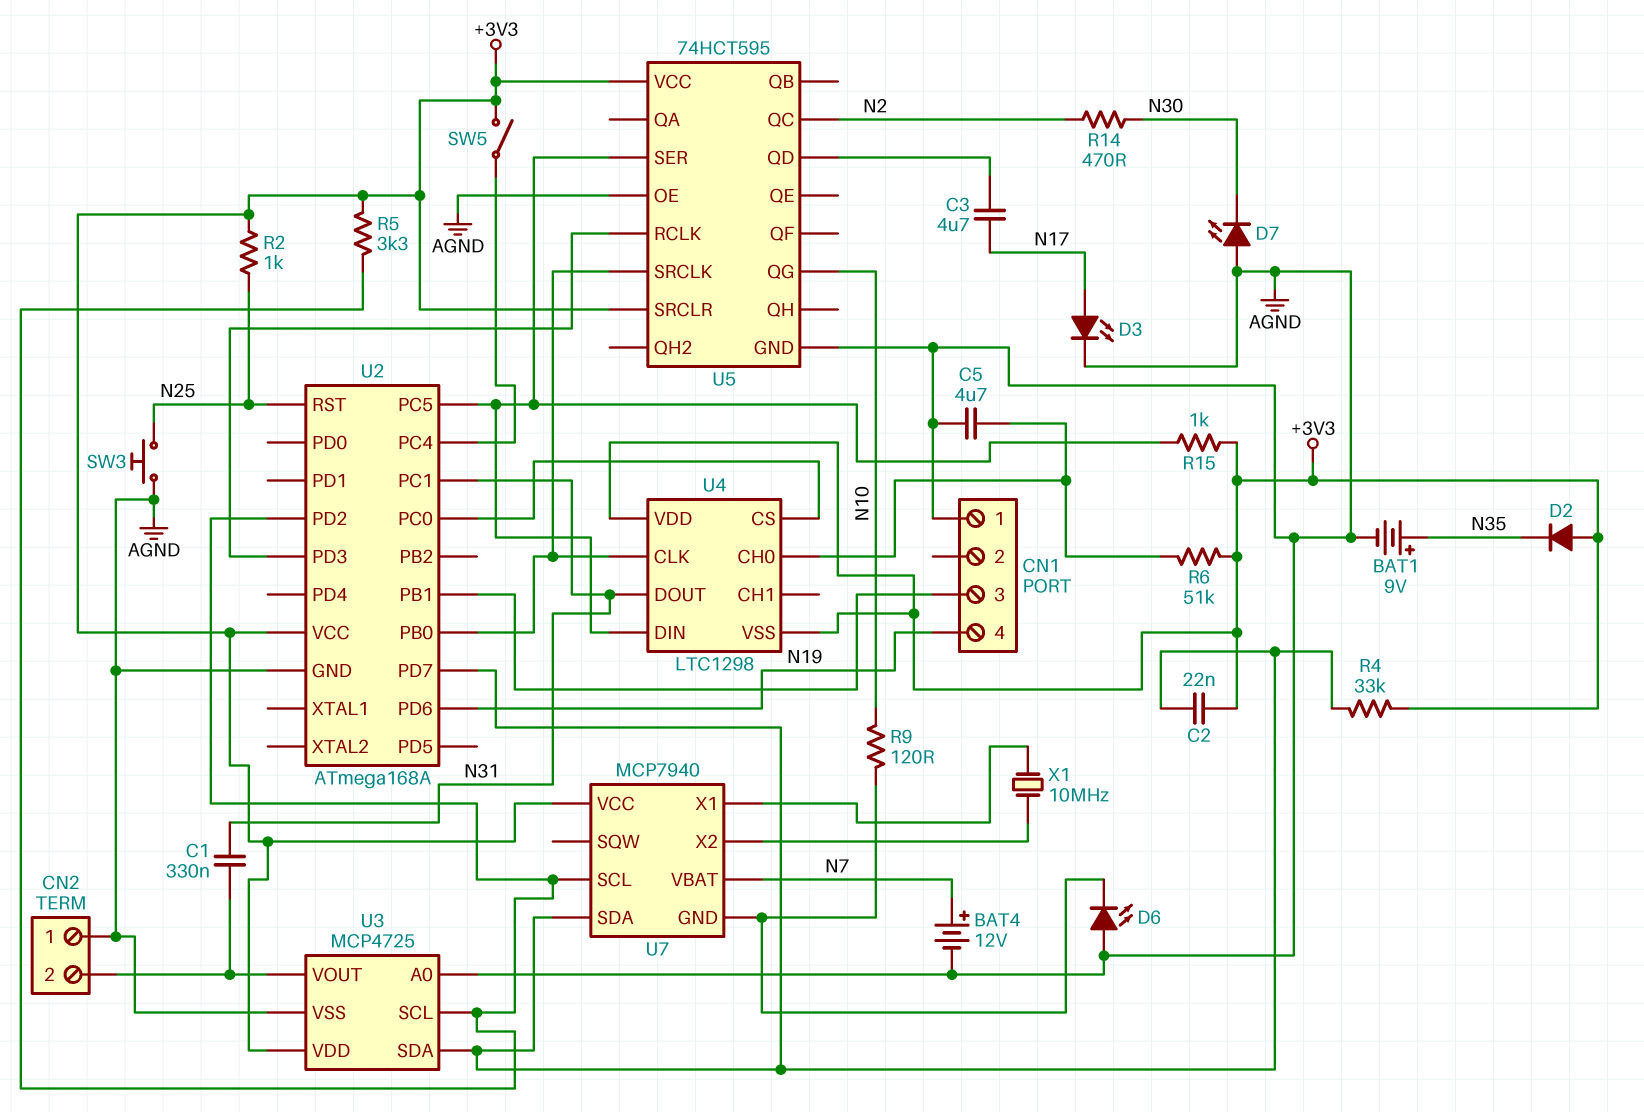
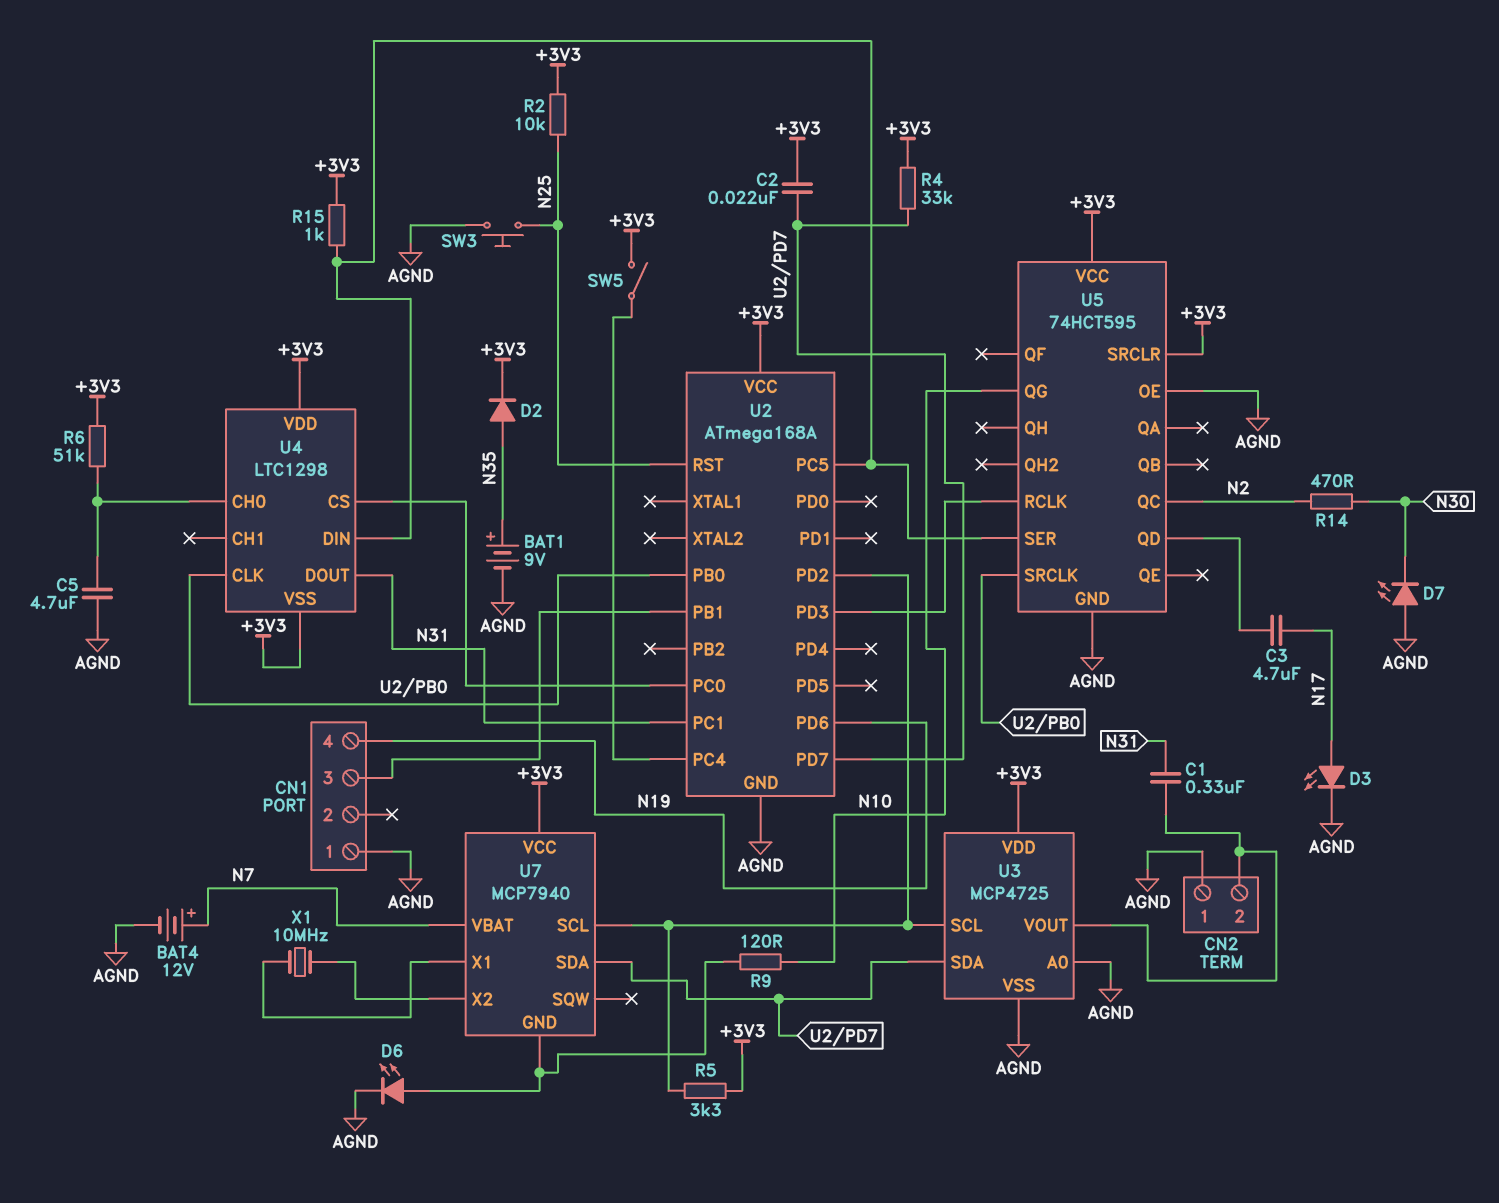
D2: diode (A +3V3, K N35) -> diode (A N35, K +3V3)
D6: LED (A AGND, K U7/GND) -> LED (A U7/GND, K AGND)
R2: 1k (+3V3, N25) -> 10k (+3V3, N25)

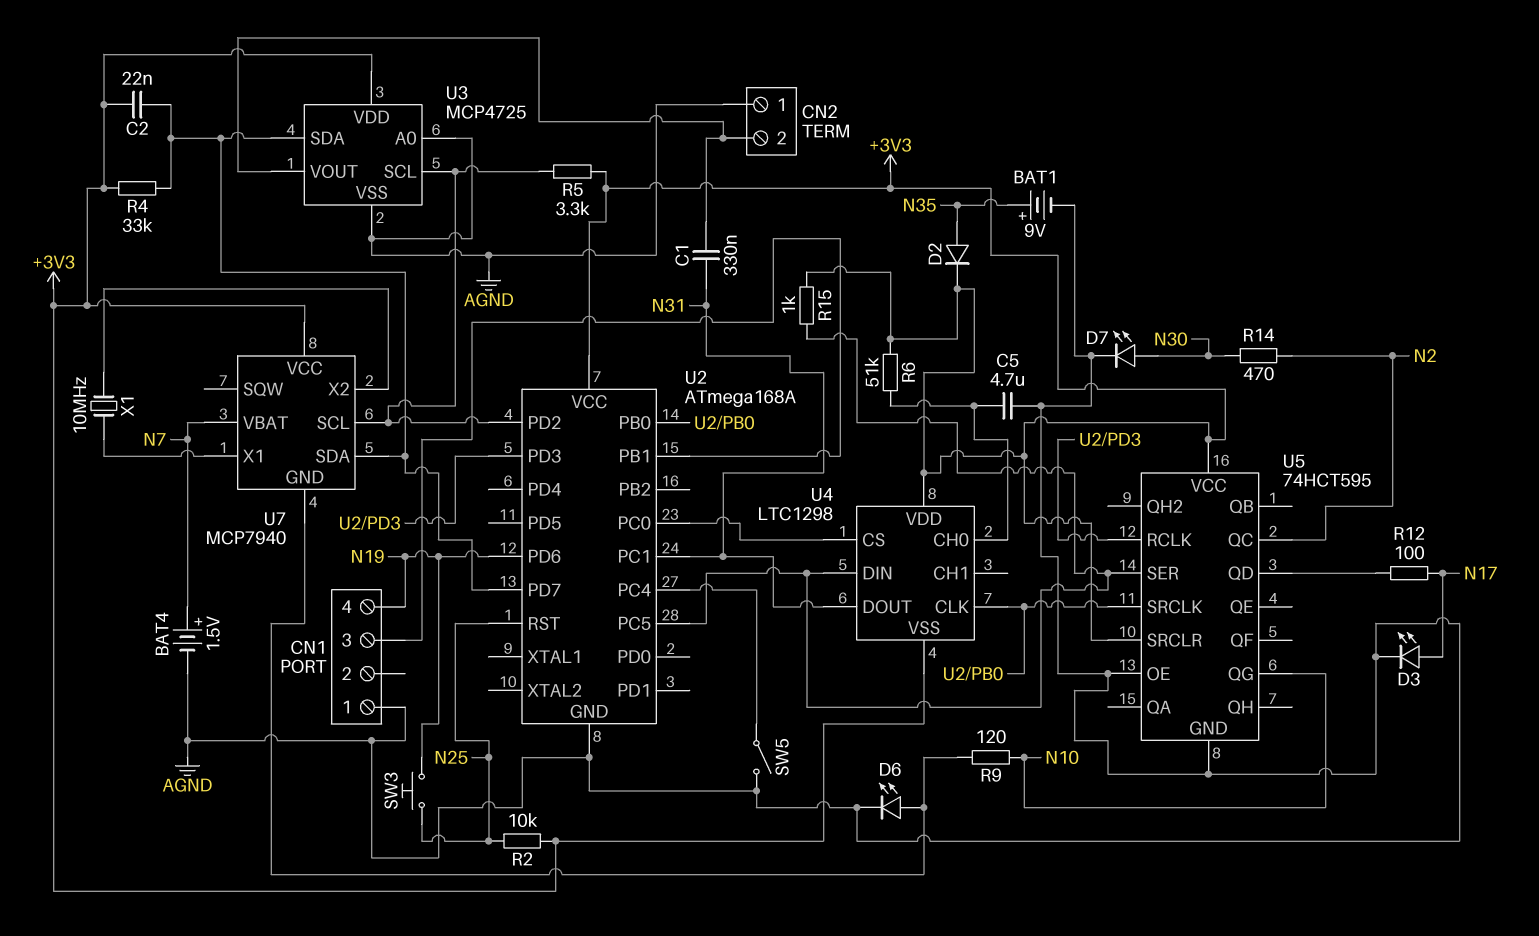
BAT4: 12V (plus N7, minus AGND) -> 1.5V (plus N7, minus AGND)
C3: 4.7uF (N17, U5/QD) -> none
D7: LED (A AGND, K N30) -> LED (A N30, K AGND)
R12: none -> 100 (N17, U5/QD)
SW3: button (AGND, N25) -> button (N19, N25)
SW5: switch (+3V3, U2/PC4) -> switch (AGND, U2/PC4)

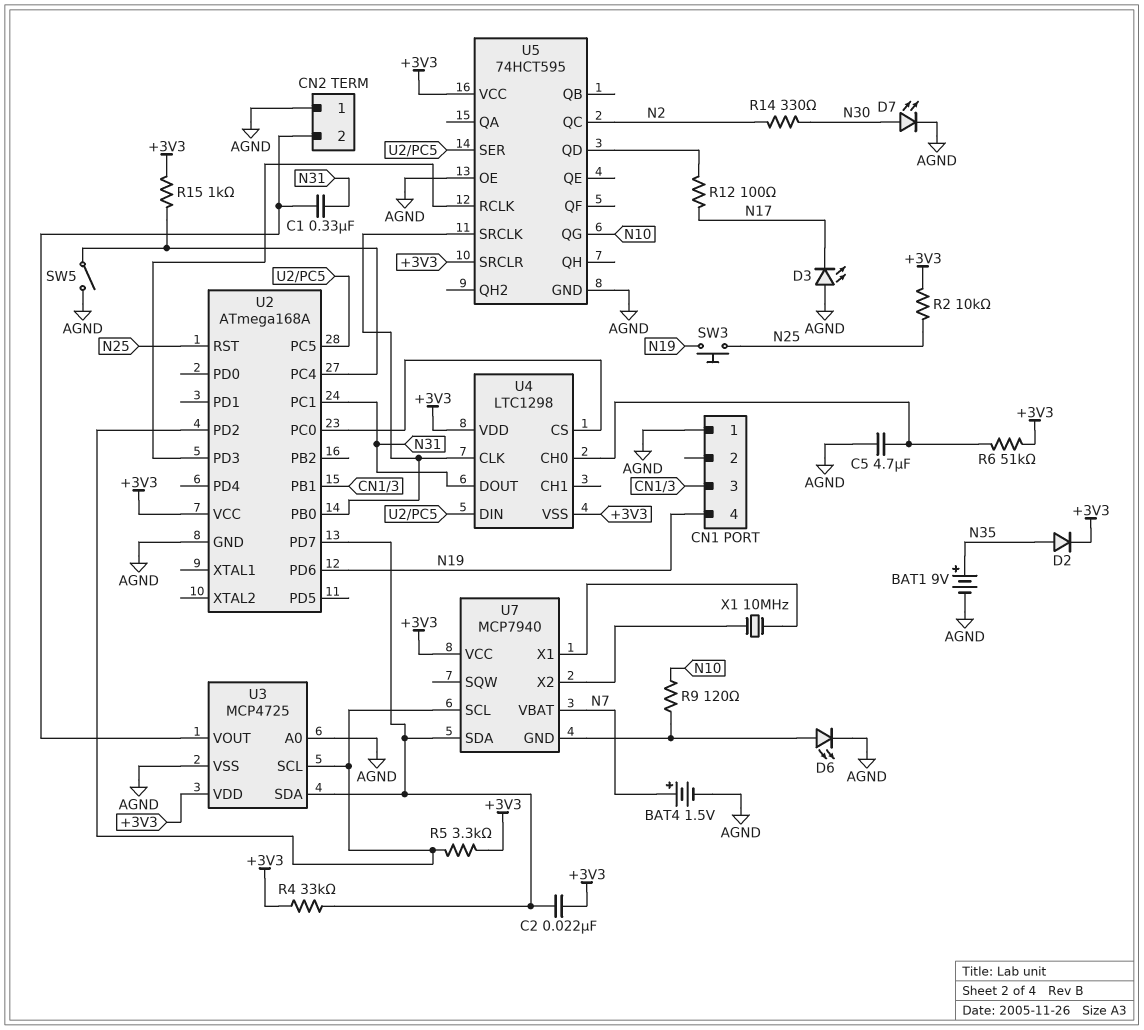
D3: LED (A N17, K AGND) -> LED (A AGND, K N17)
R14: 470 (N2, N30) -> 330 (N2, N30)
R15: 1k (+3V3, U2/PC5) -> 1k (+3V3, U2/PC4)

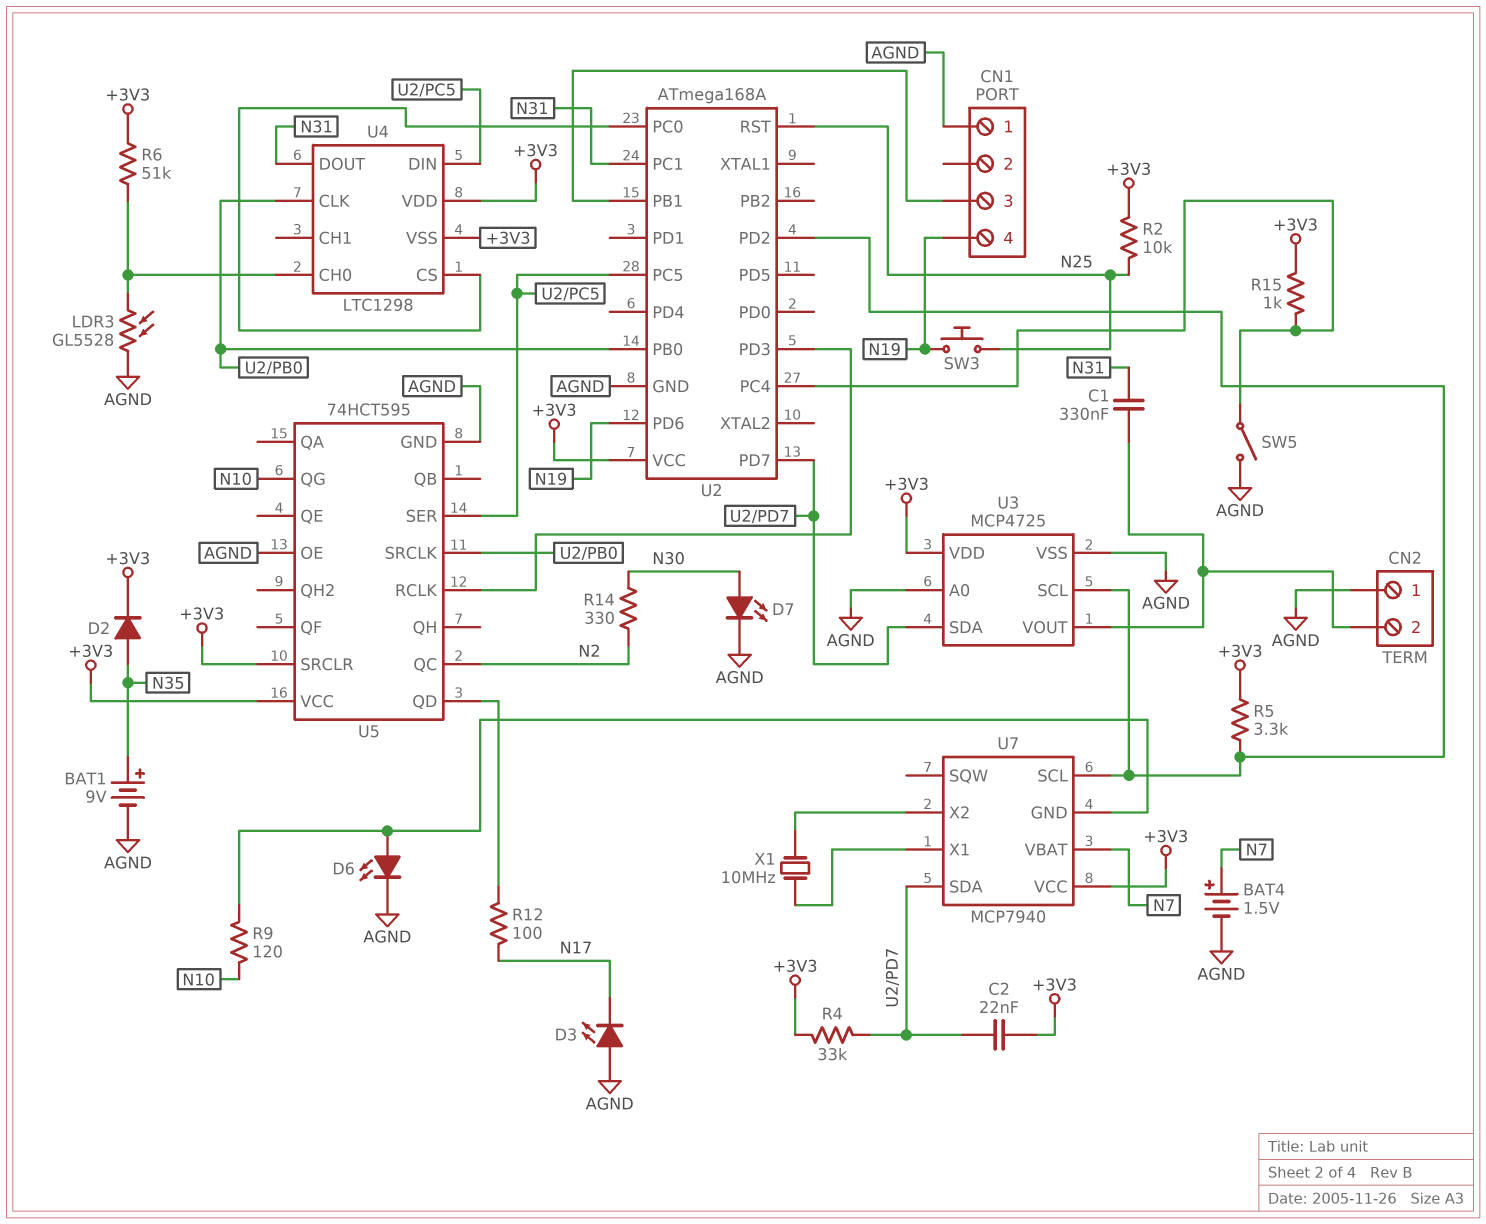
C5: 4.7uF (AGND, U4/CH0) -> none
LDR3: none -> GL5528 (AGND, U4/CH0)

